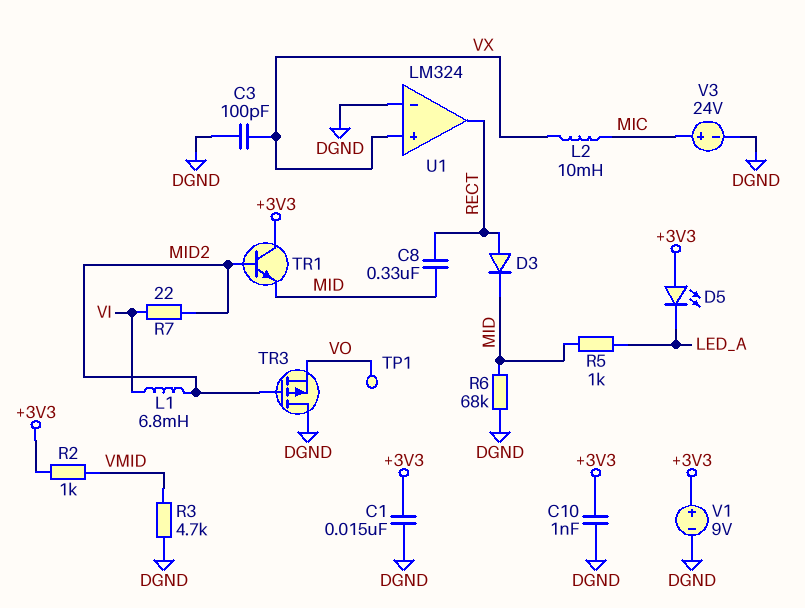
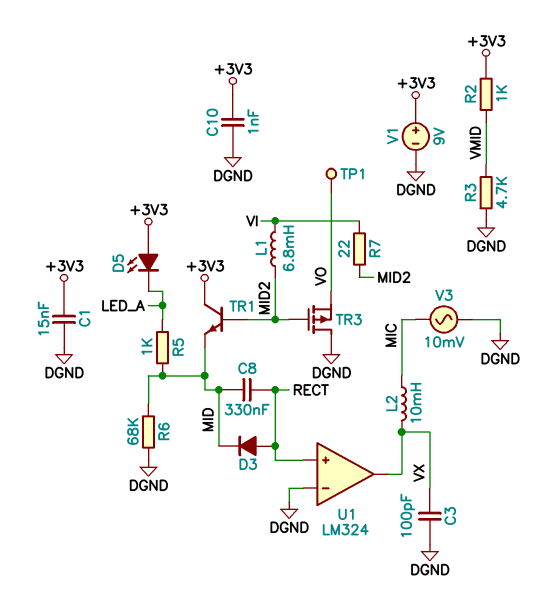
U1 pin in+: VX -> RECT
U1 pin out: RECT -> VX
V3: 24V (plus MIC, minus DGND) -> AC 10mV (DGND, MIC)

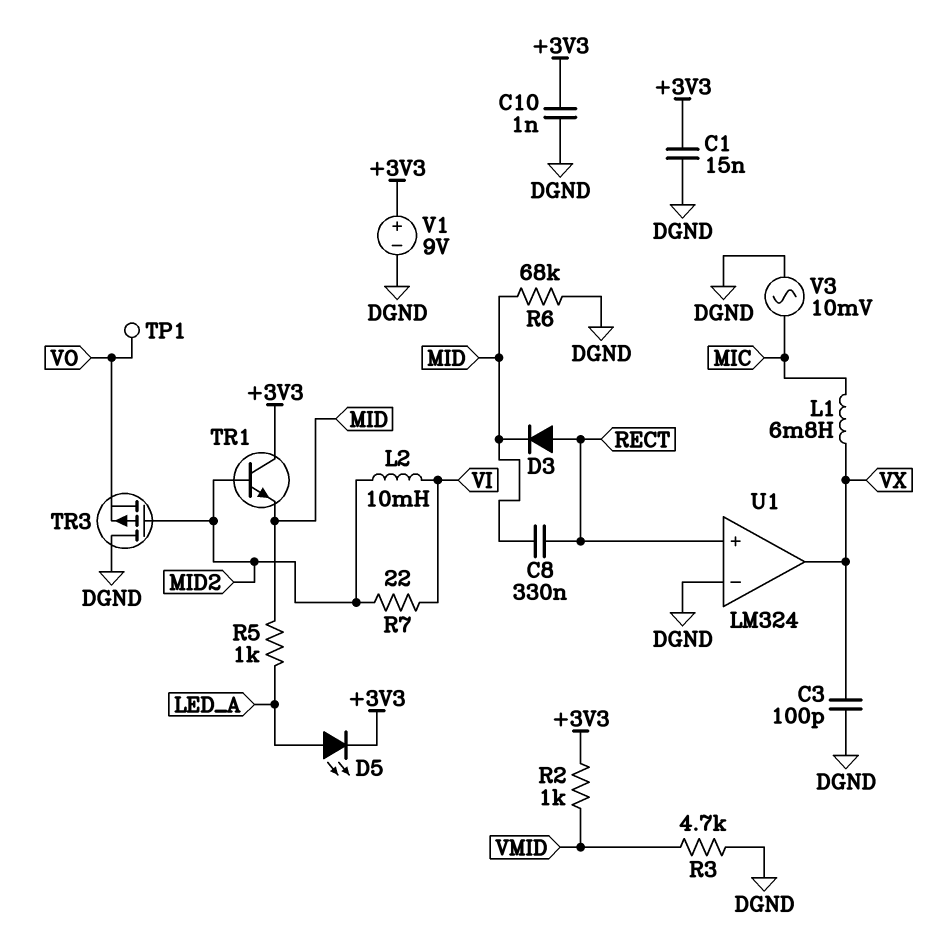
D5: LED (A +3V3, K LED_A) -> LED (A LED_A, K +3V3)
L1: 6.8mH (MID2, VI) -> 6.8mH (MIC, VX)
L2: 10mH (MIC, VX) -> 10mH (MID2, VI)

